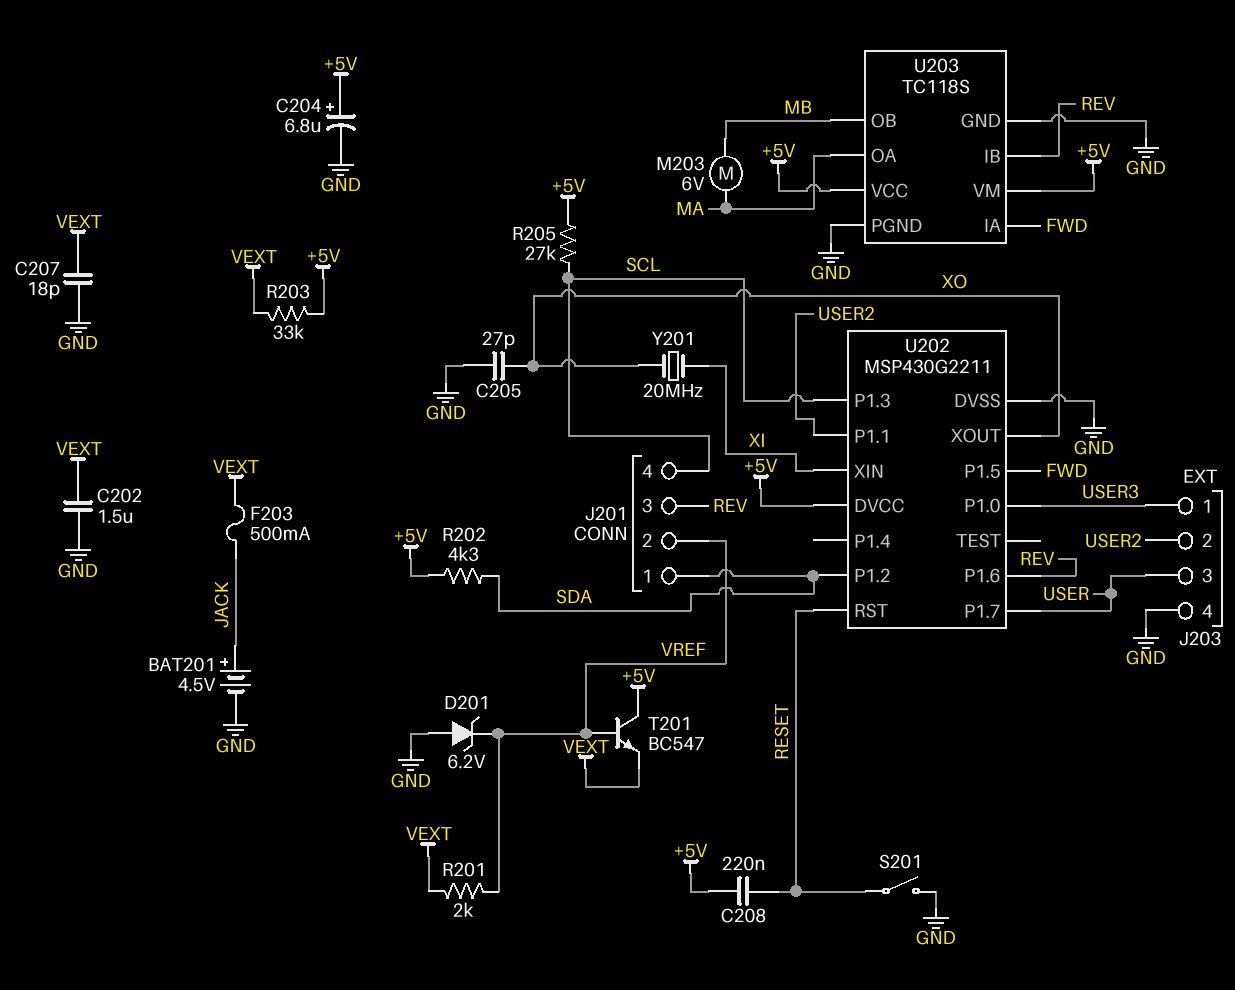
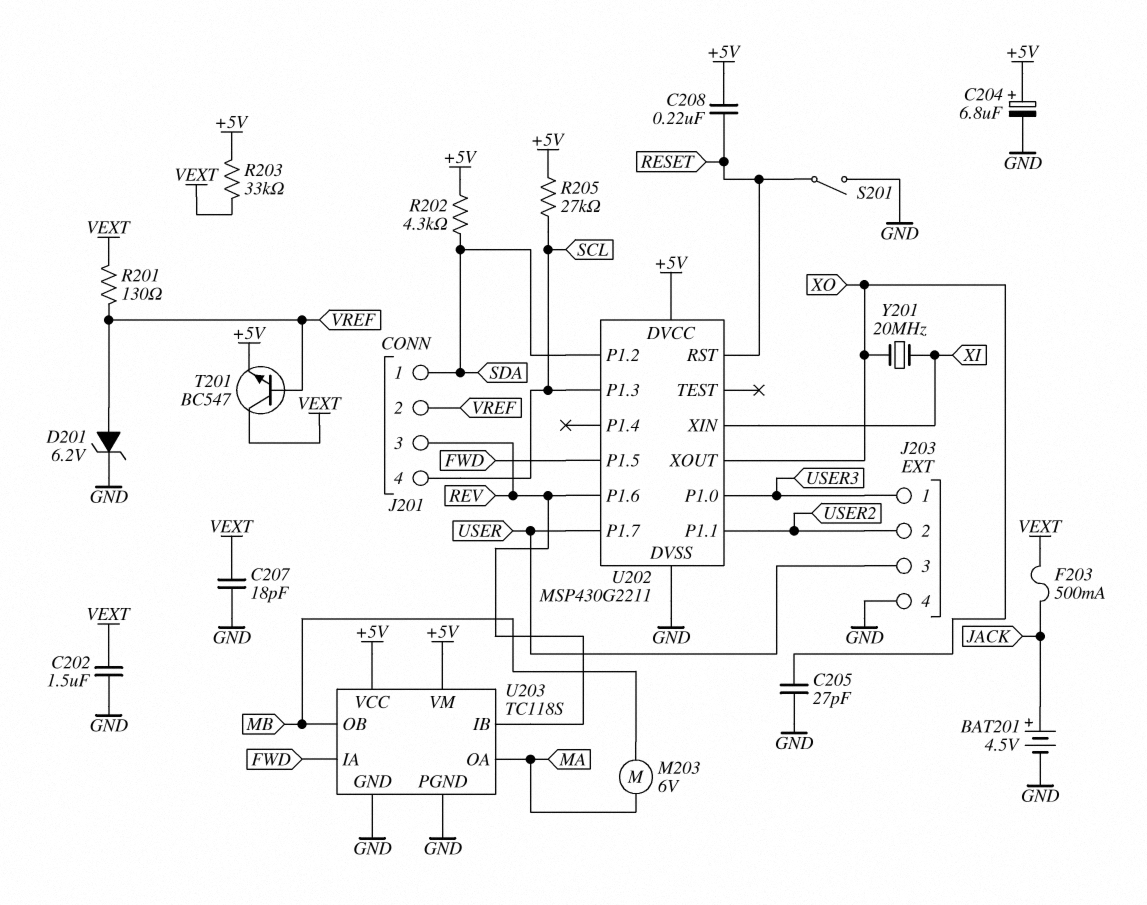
D201: zener 6.2V (A GND, K VREF) -> zener 6.2V (A VREF, K GND)
R201: 2k (VEXT, VREF) -> 130 (VEXT, VREF)
T201: NPN BC547 (B VREF, C +5V, E VEXT) -> NPN BC547 (B VREF, C VEXT, E +5V)

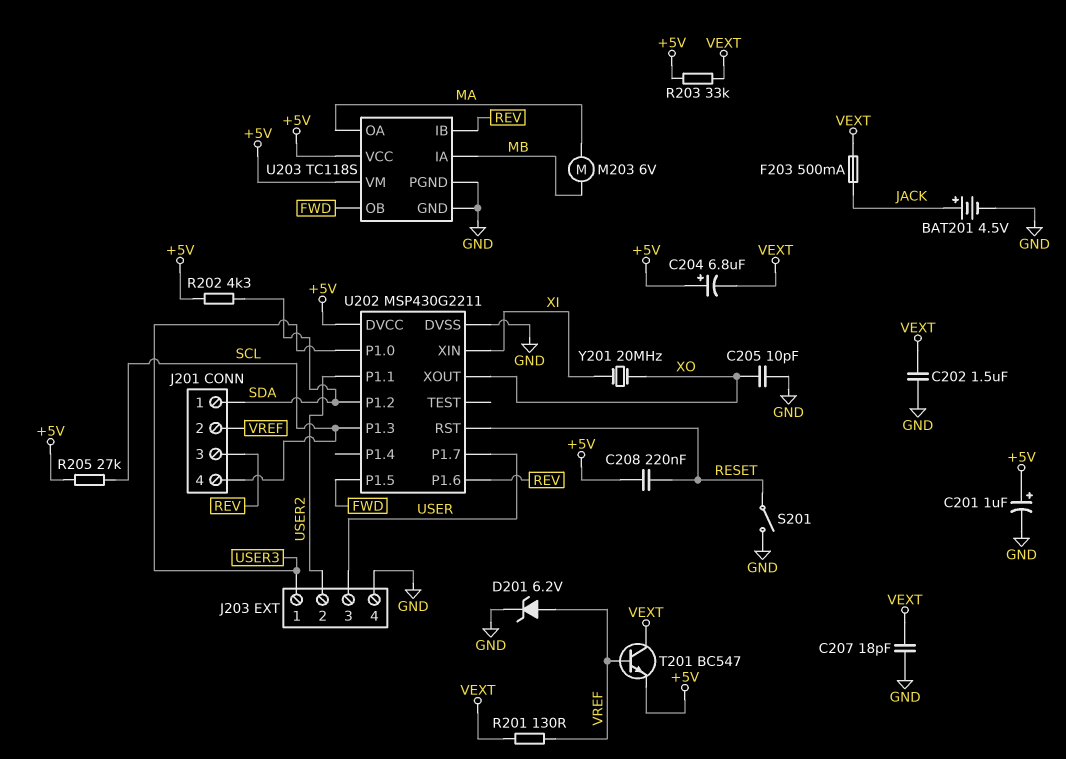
C201: none -> 1uF (plus +5V, minus GND)
C204: 6.8uF (plus +5V, minus GND) -> 6.8uF (plus +5V, minus VEXT)
C205: 27pF (GND, XO) -> 10pF (GND, XO)
U203 pin IA: FWD -> MB
U203 pin OB: MB -> FWD

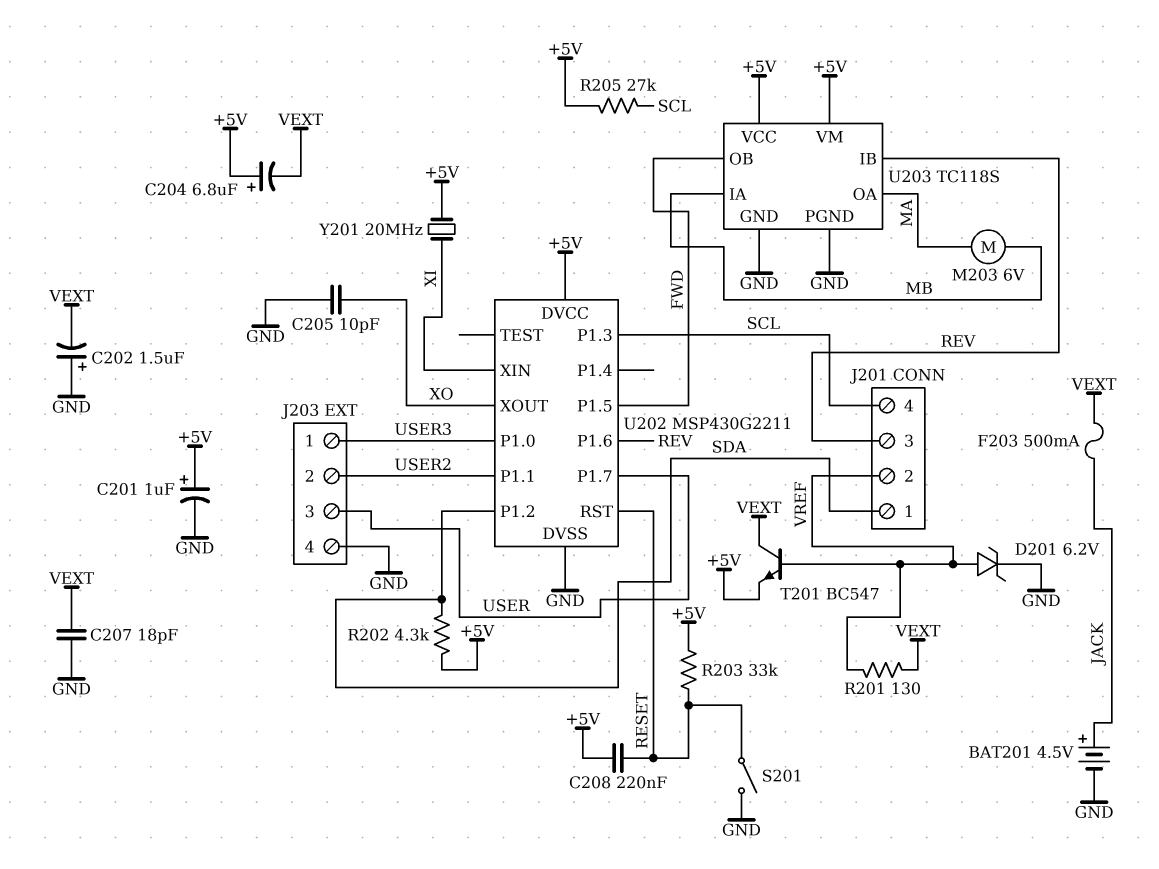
C202: 1.5uF (GND, VEXT) -> 1.5uF (plus GND, minus VEXT)
R203: 33k (+5V, VEXT) -> 33k (+5V, RESET)
Y201: 20MHz (XI, XO) -> 20MHz (+5V, XI)

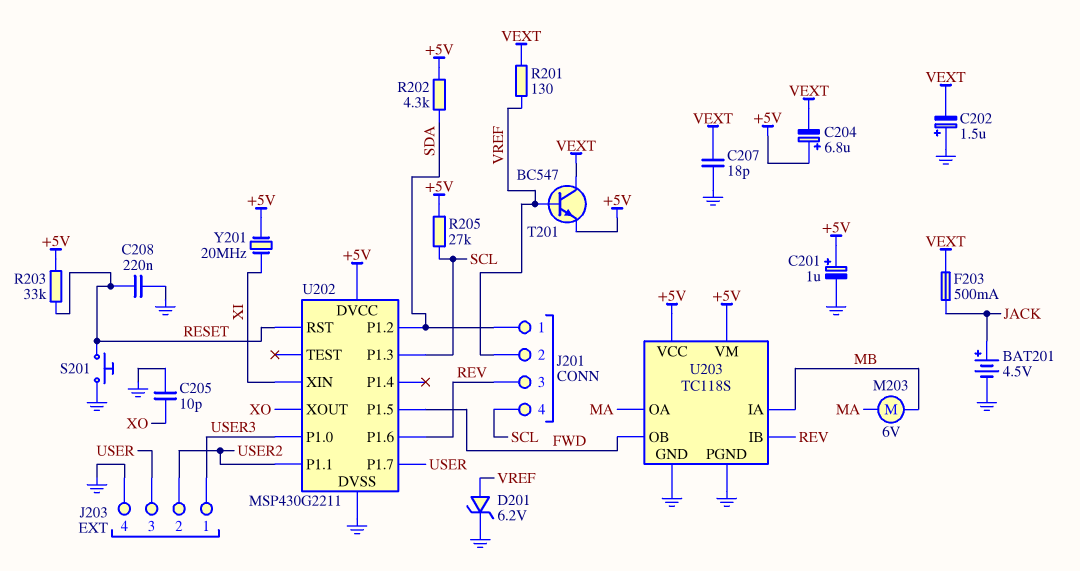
C208: 220nF (+5V, RESET) -> 220nF (GND, RESET)
S201: switch (GND, RESET) -> button (GND, RESET)

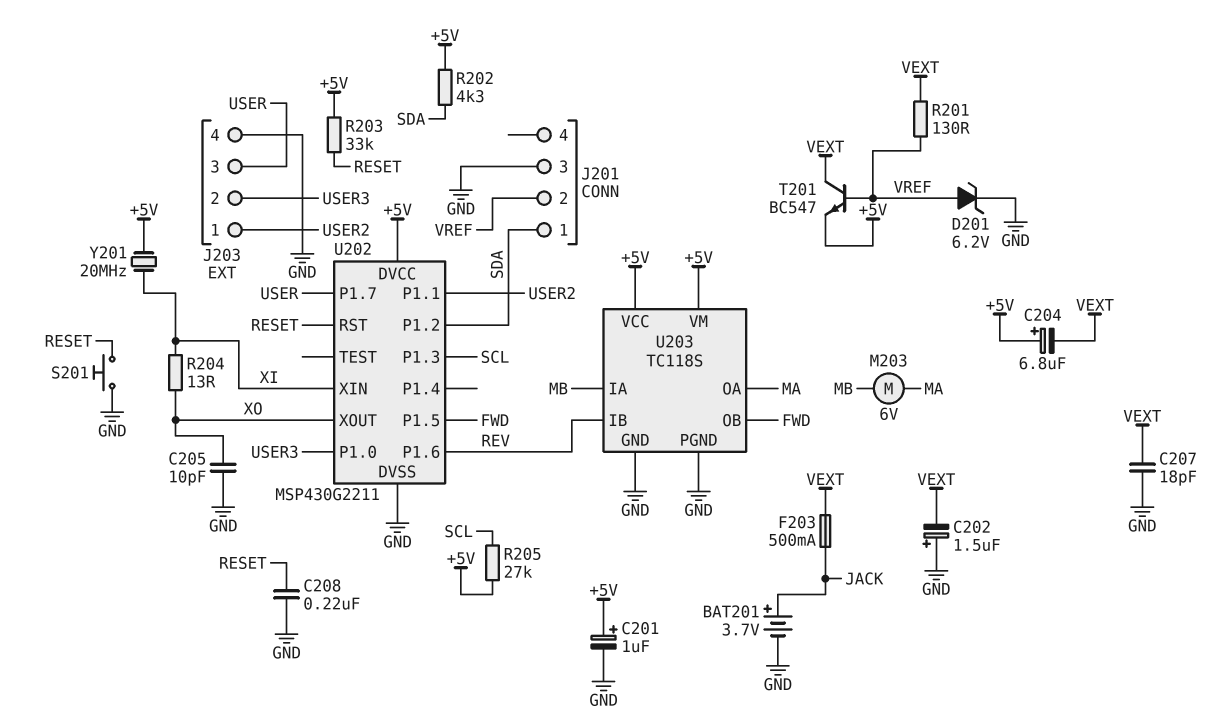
BAT201: 4.5V (plus JACK, minus GND) -> 3.7V (plus JACK, minus GND)
J201 pin 3: REV -> GND
J201 pin 4: SCL -> none
J203 pin 1: USER3 -> USER2
J203 pin 2: USER2 -> USER3
R204: none -> 13 (XI, XO)

